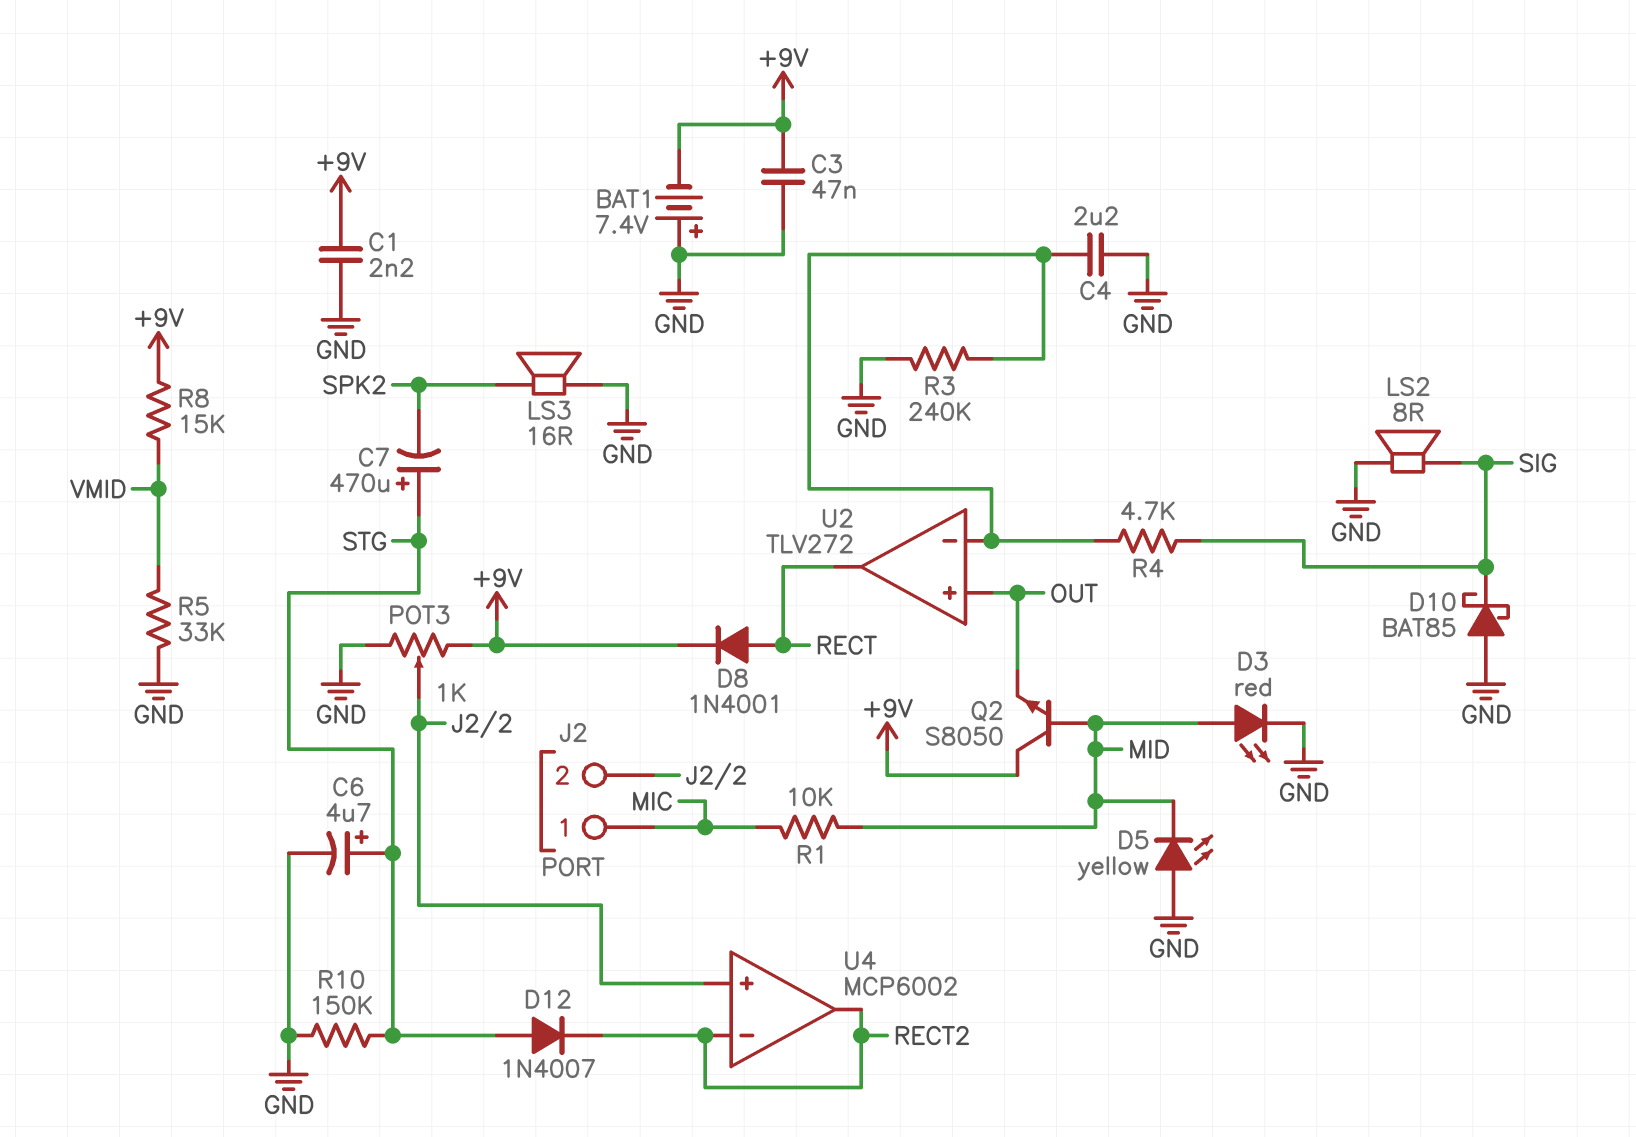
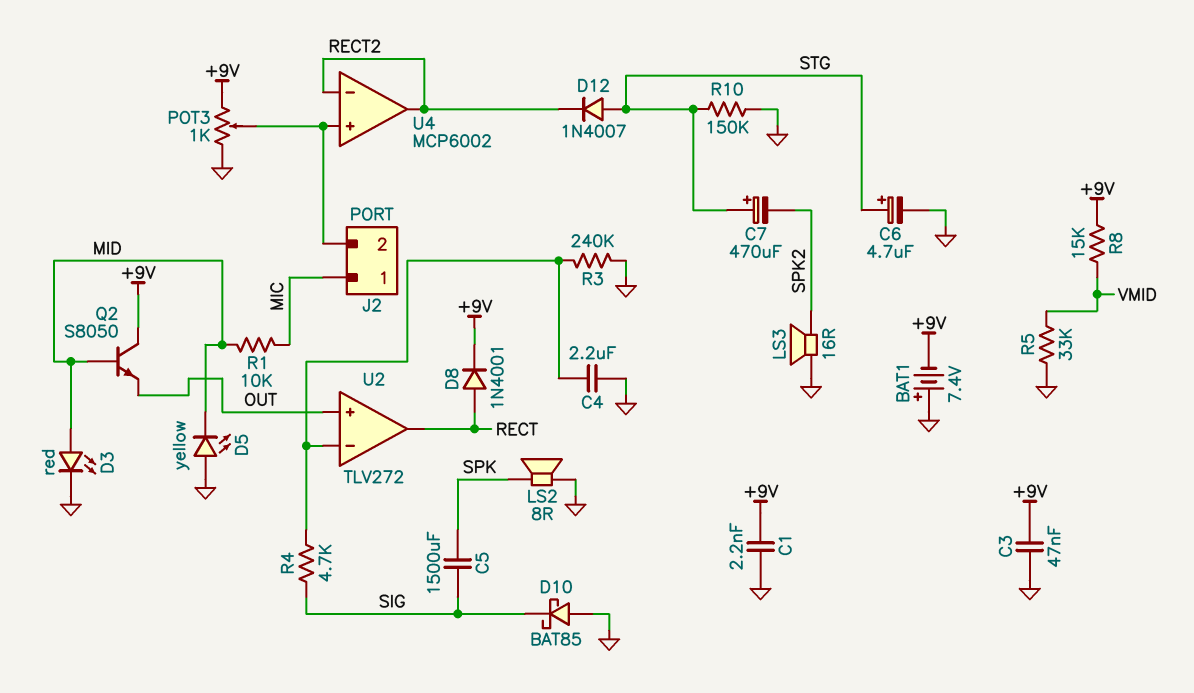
C5: none -> 1500uF (SIG, SPK)
LS2: speaker 8R (GND, SIG) -> speaker 8R (GND, SPK)

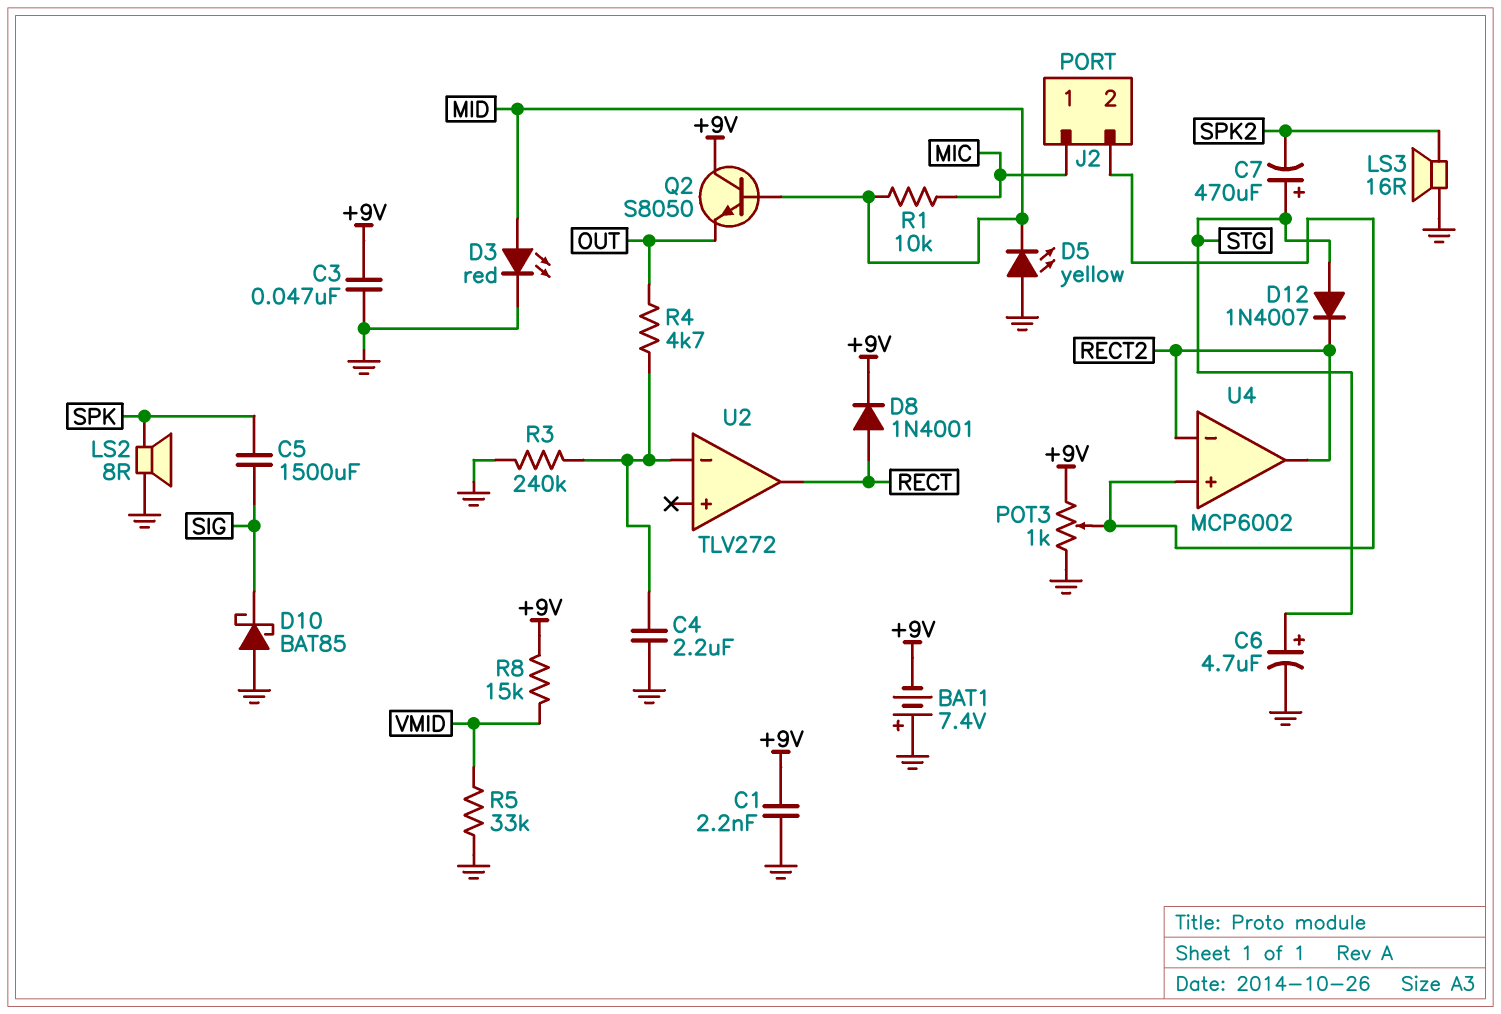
R4: 4.7k (SIG, U2/in-) -> 4.7k (OUT, U2/in-)
R10: 150k (GND, STG) -> none
U2 pin in+: OUT -> none

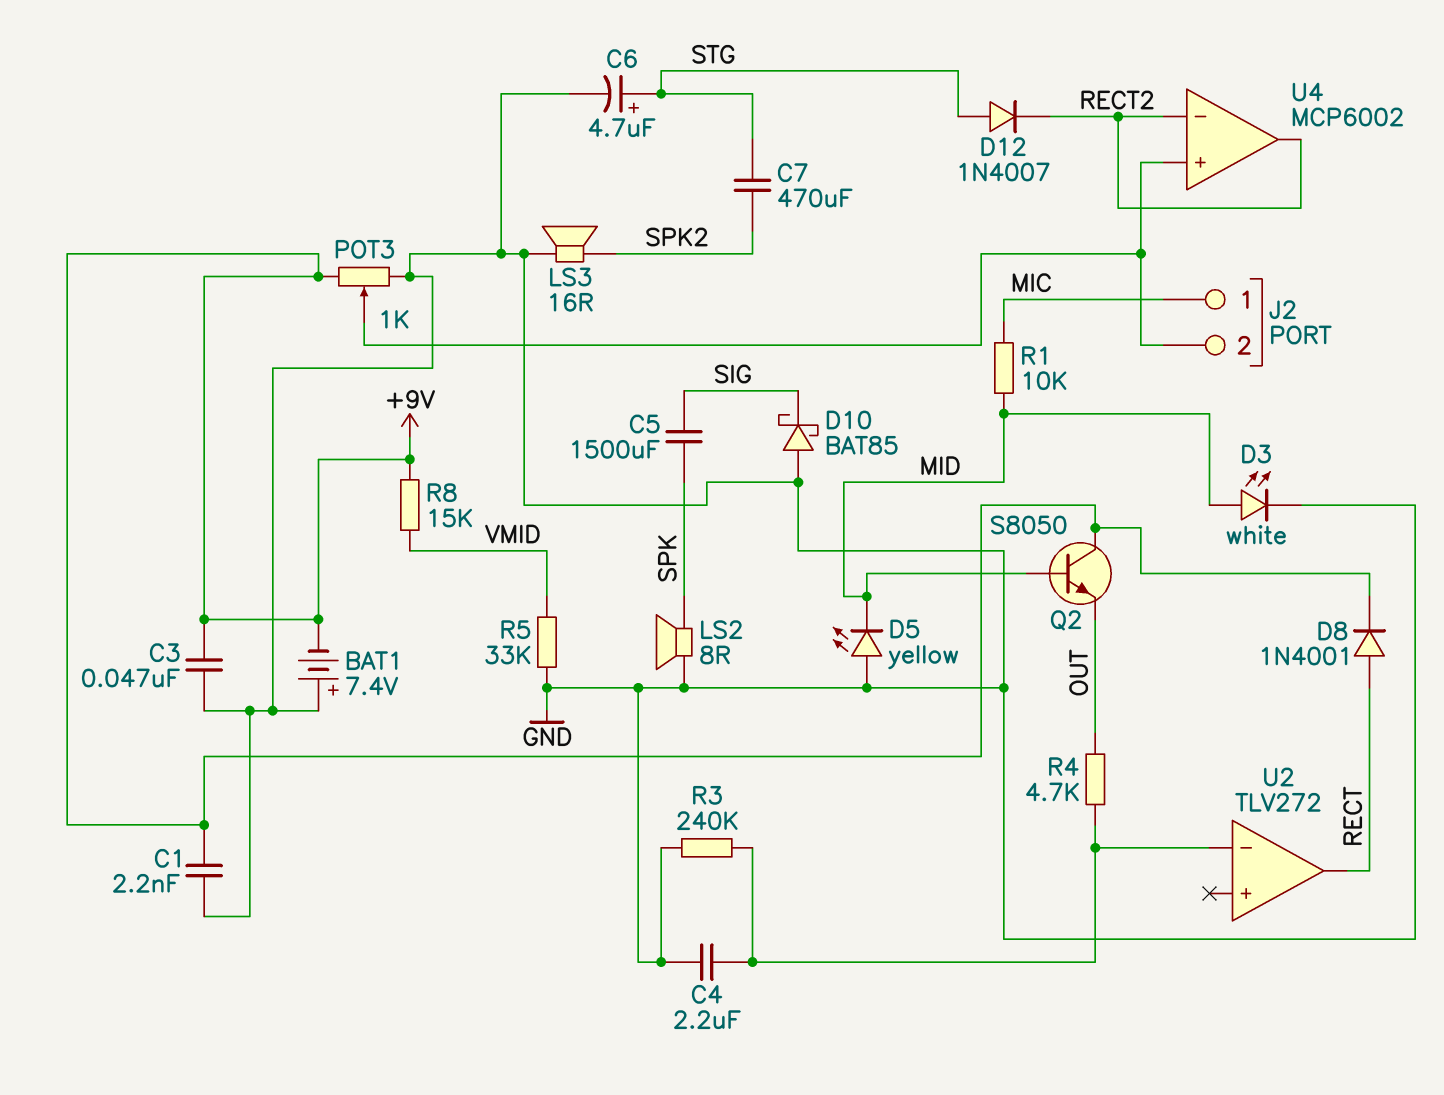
C7: 470uF (plus STG, minus SPK2) -> 470uF (SPK2, STG)
D3: LED red (A MID, K GND) -> LED white (A MID, K GND)

